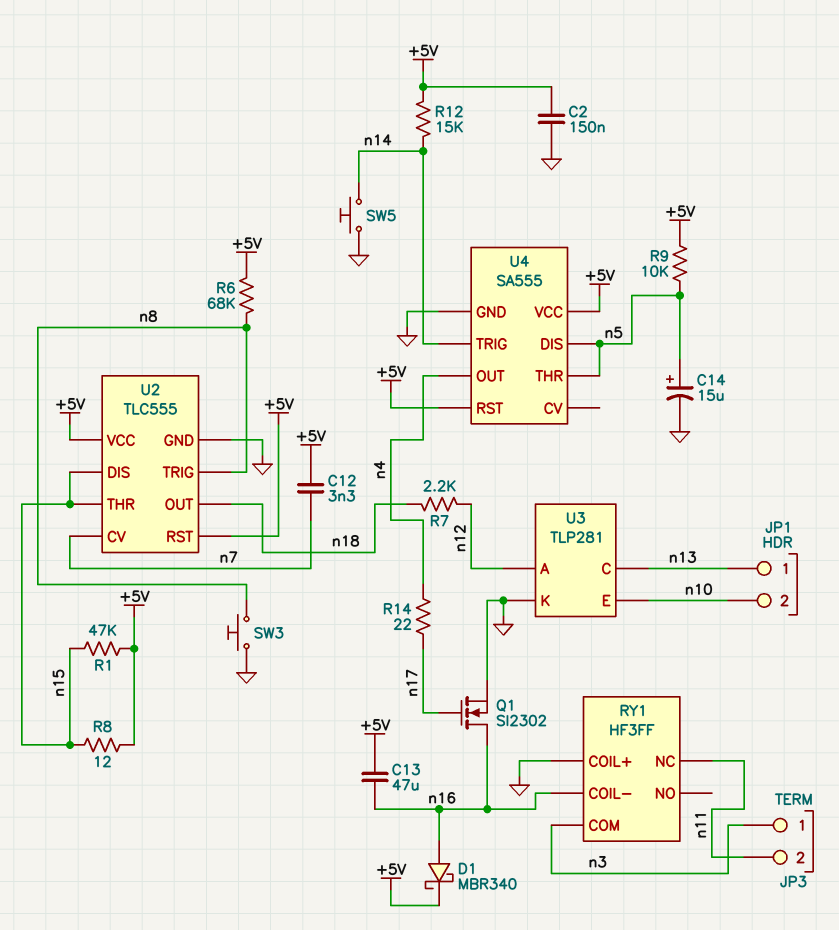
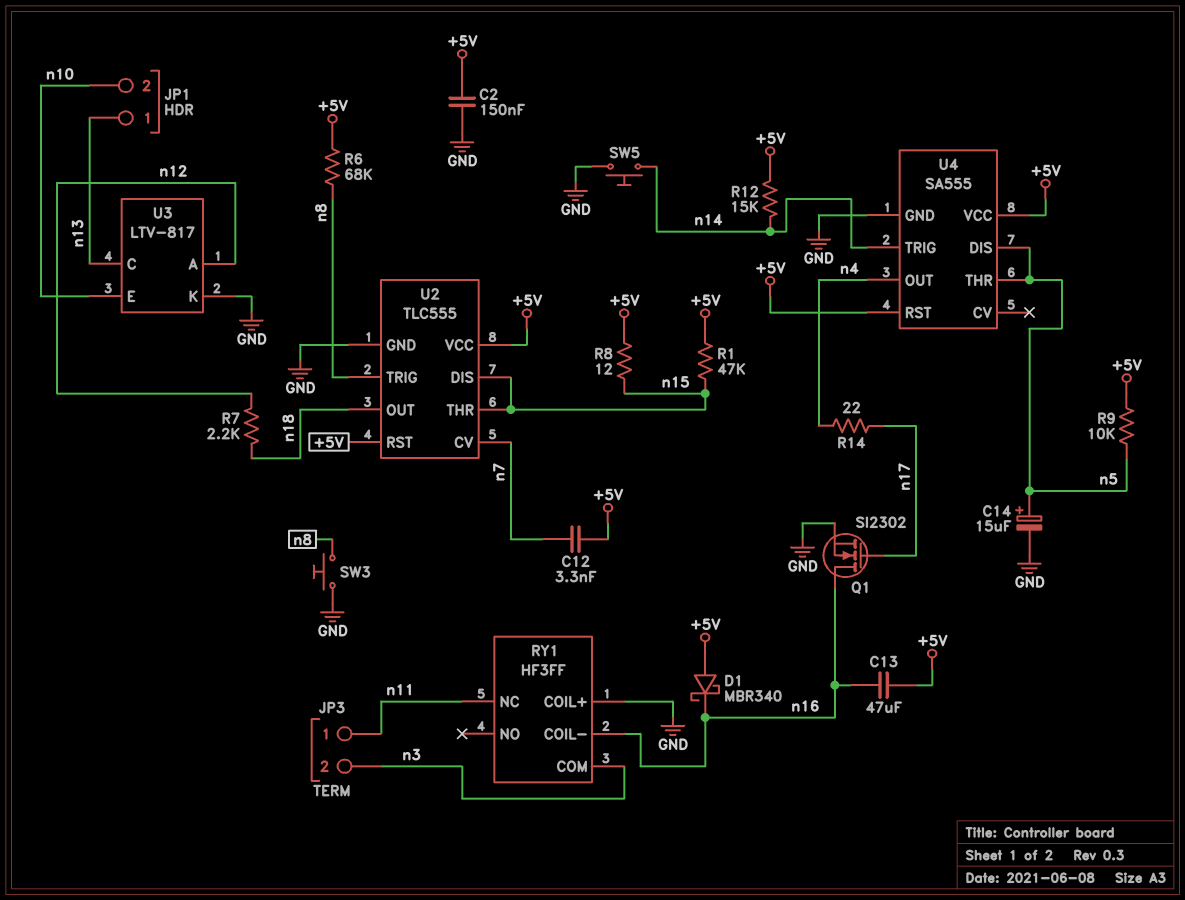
D1: schottky MBR340 (A n16, K +5V) -> schottky MBR340 (A +5V, K n16)
JP3 pin 1: n3 -> n11
JP3 pin 2: n11 -> n3
U3: TLP281 -> LTV-817

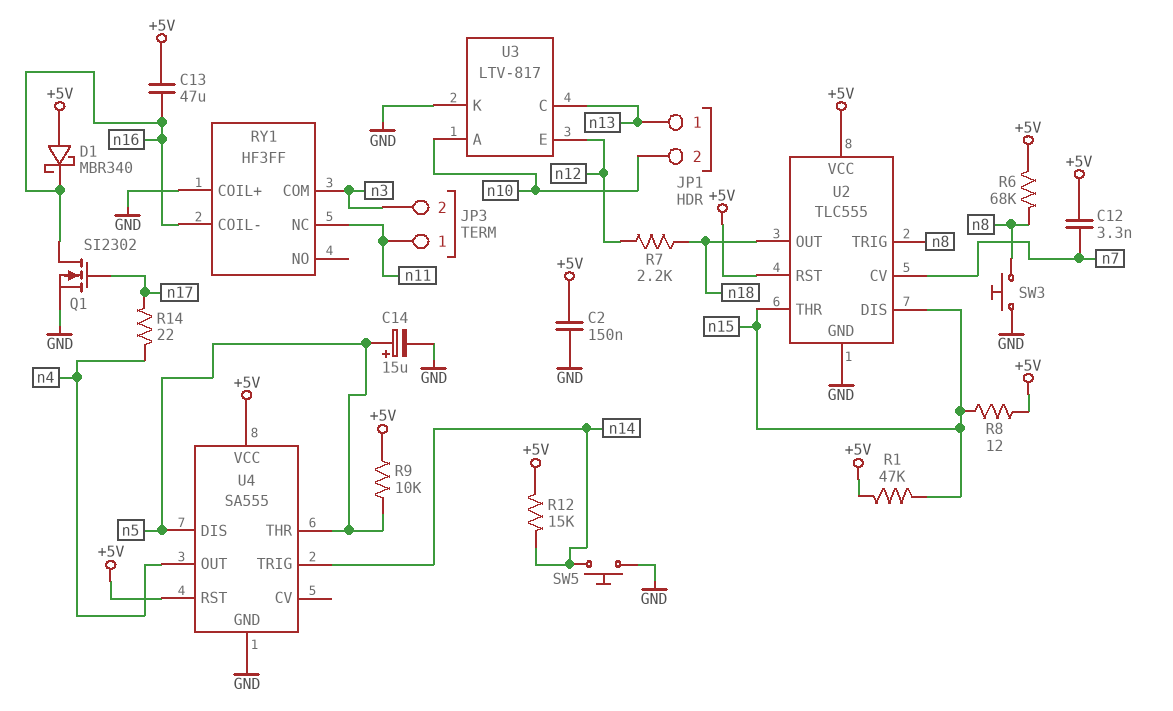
U3 pin A: n12 -> n10
U3 pin E: n10 -> n12

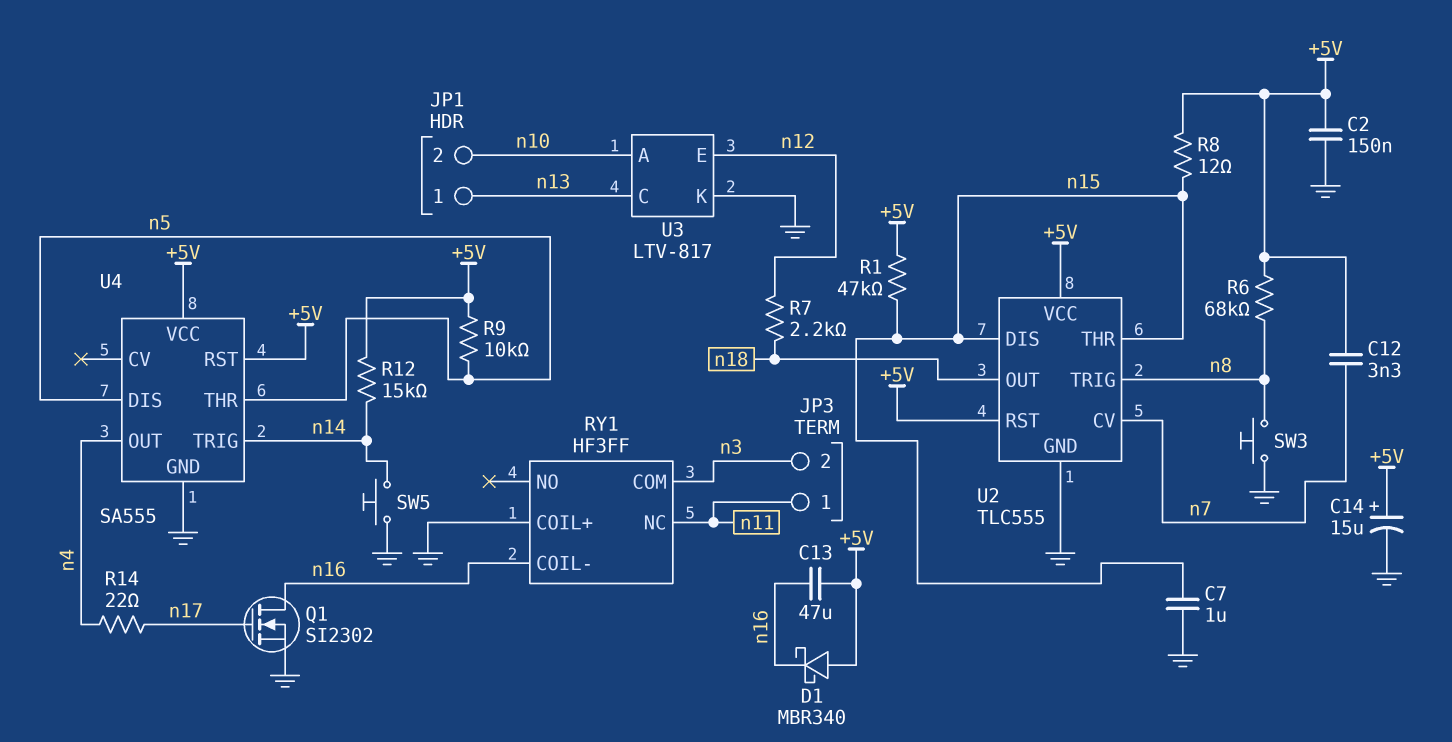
C7: none -> 1uF (GND, n15)
C14: 15uF (plus n5, minus GND) -> 15uF (plus +5V, minus GND)

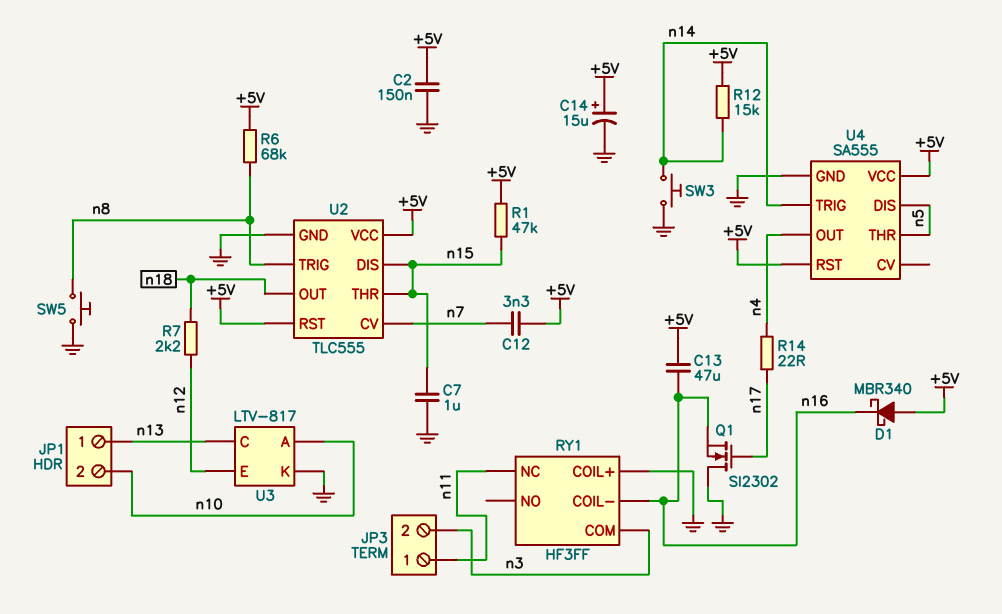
Q1: NMOS SI2302 (G n17, D n16, S GND) -> NMOS SI2302 (G n17, D GND, S n16)
R8: 12 (+5V, n15) -> none
R9: 10k (+5V, n5) -> none
SW3: button (GND, n8) -> button (GND, n14)
SW5: button (GND, n14) -> button (GND, n8)

